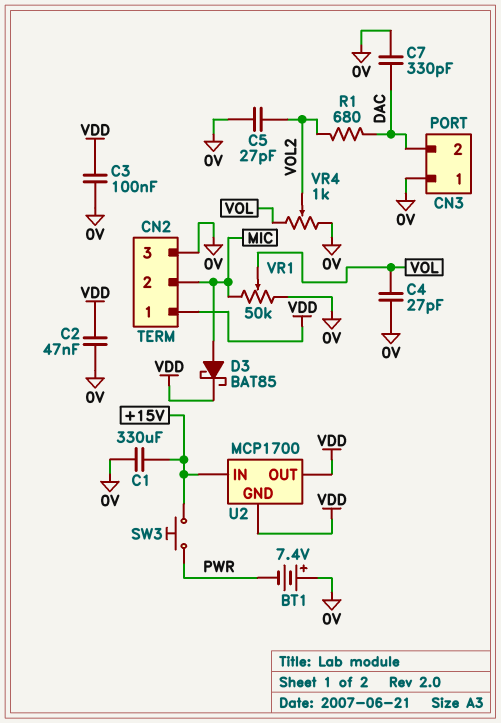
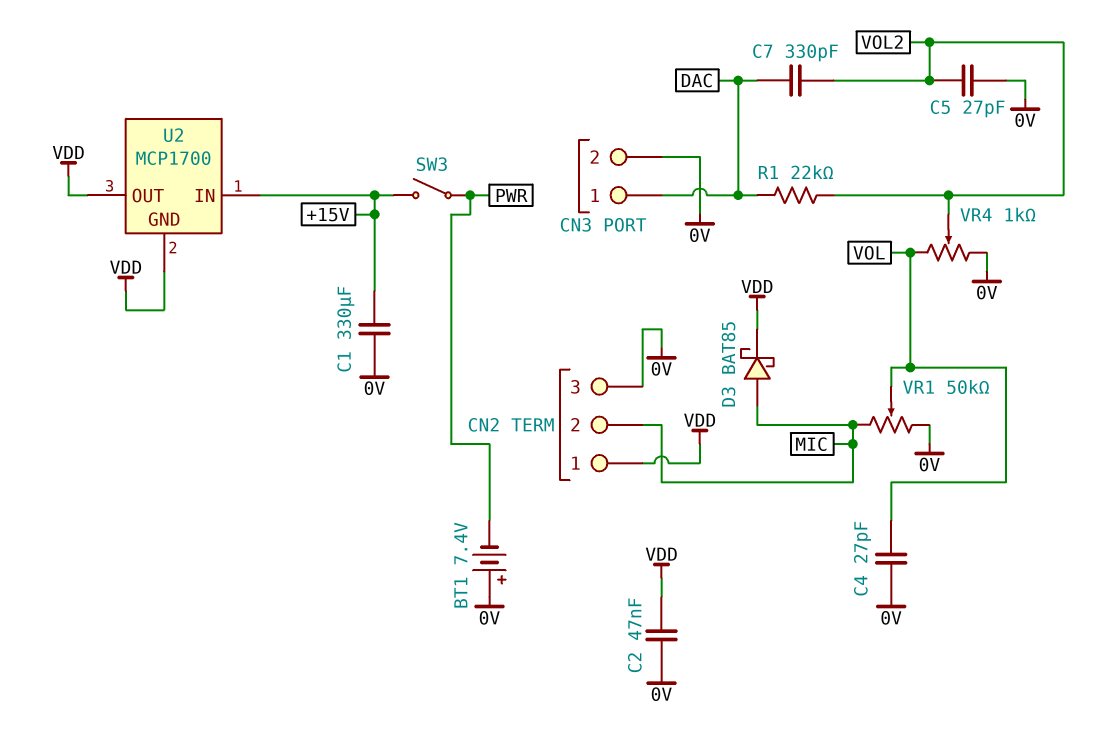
C3: 100nF (0V, VDD) -> none
C7: 330pF (0V, DAC) -> 330pF (DAC, VOL2)
CN3 pin 1: 0V -> DAC
CN3 pin 2: DAC -> 0V
R1: 680 (DAC, VOL2) -> 22k (DAC, VOL2)
SW3: button (+15V, PWR) -> switch (+15V, PWR)

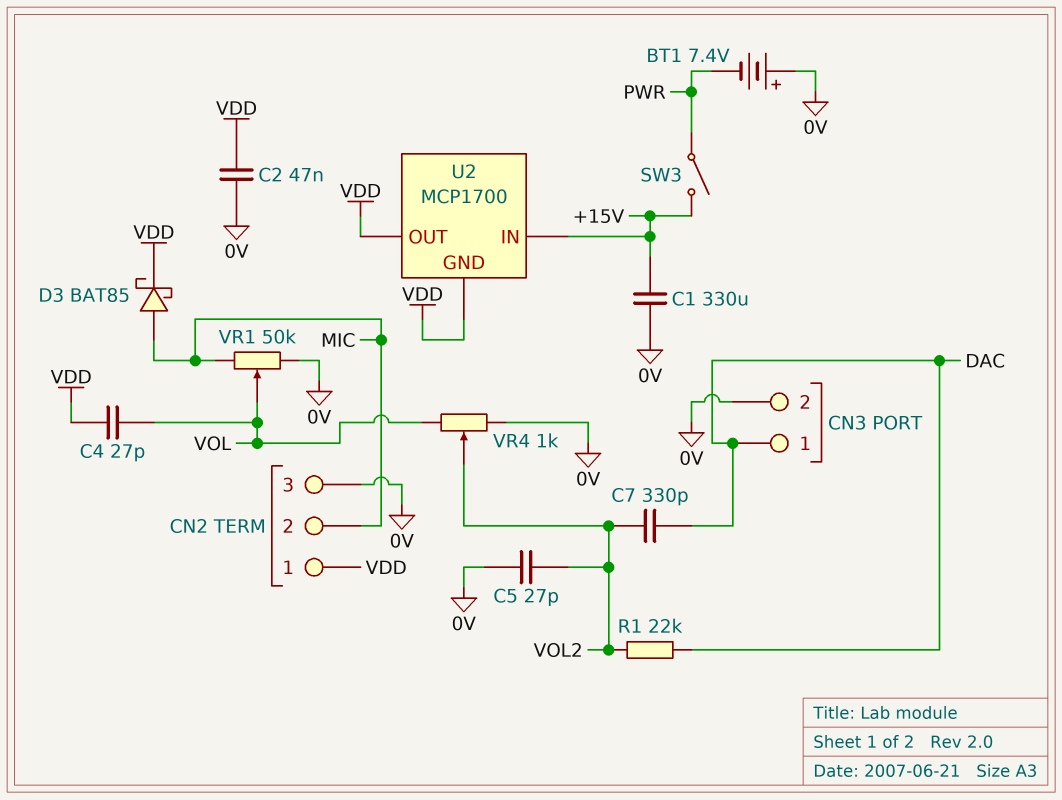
C4: 27pF (0V, VOL) -> 27pF (VDD, VOL)

